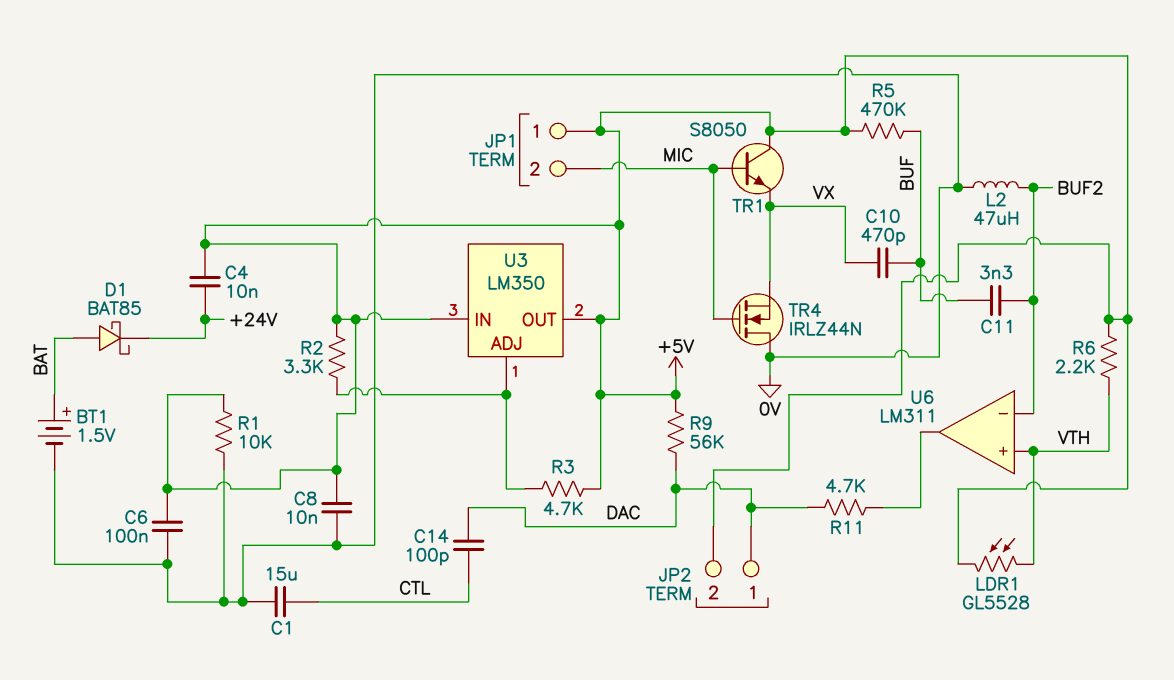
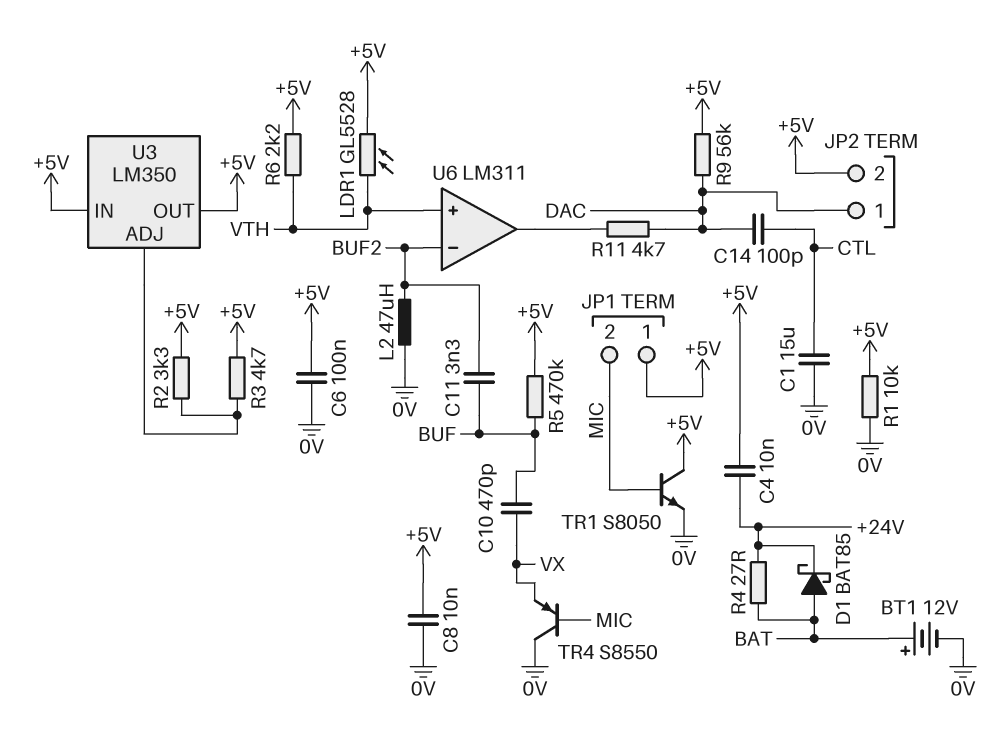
BT1: 1.5V (plus BAT, minus 0V) -> 12V (plus BAT, minus 0V)
R4: none -> 27 (+24V, BAT)
TR1: NPN S8050 (B MIC, C +5V, E VX) -> NPN S8050 (B MIC, C +5V, E 0V)
TR4: NMOS IRLZ44N (G MIC, D 0V, S VX) -> PNP S8550 (B MIC, C 0V, E VX)

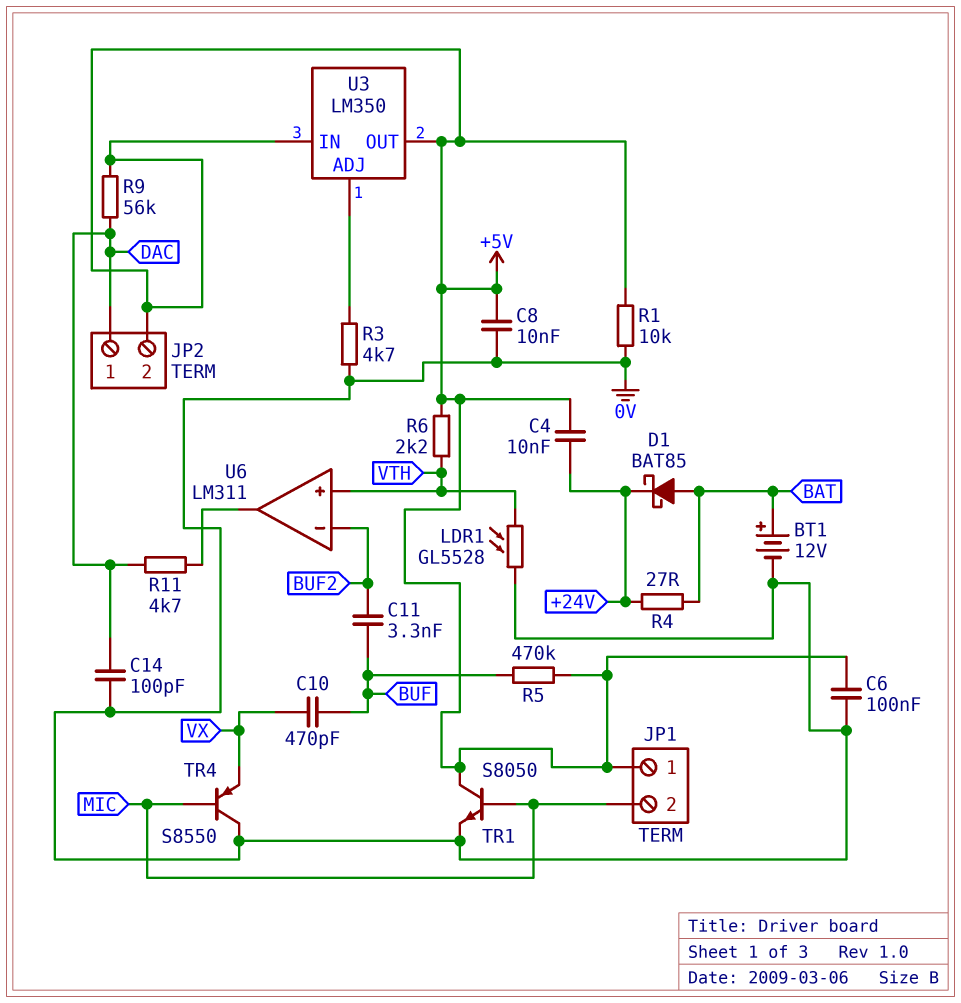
C1: 15uF (0V, CTL) -> none
C14: 100pF (CTL, DAC) -> 100pF (0V, DAC)
L2: 47uH (0V, BUF2) -> none
LDR1: GL5528 (+5V, VTH) -> GL5528 (0V, VTH)
R2: 3.3k (+5V, U3/ADJ) -> none
R3: 4.7k (+5V, U3/ADJ) -> 4.7k (0V, U3/ADJ)

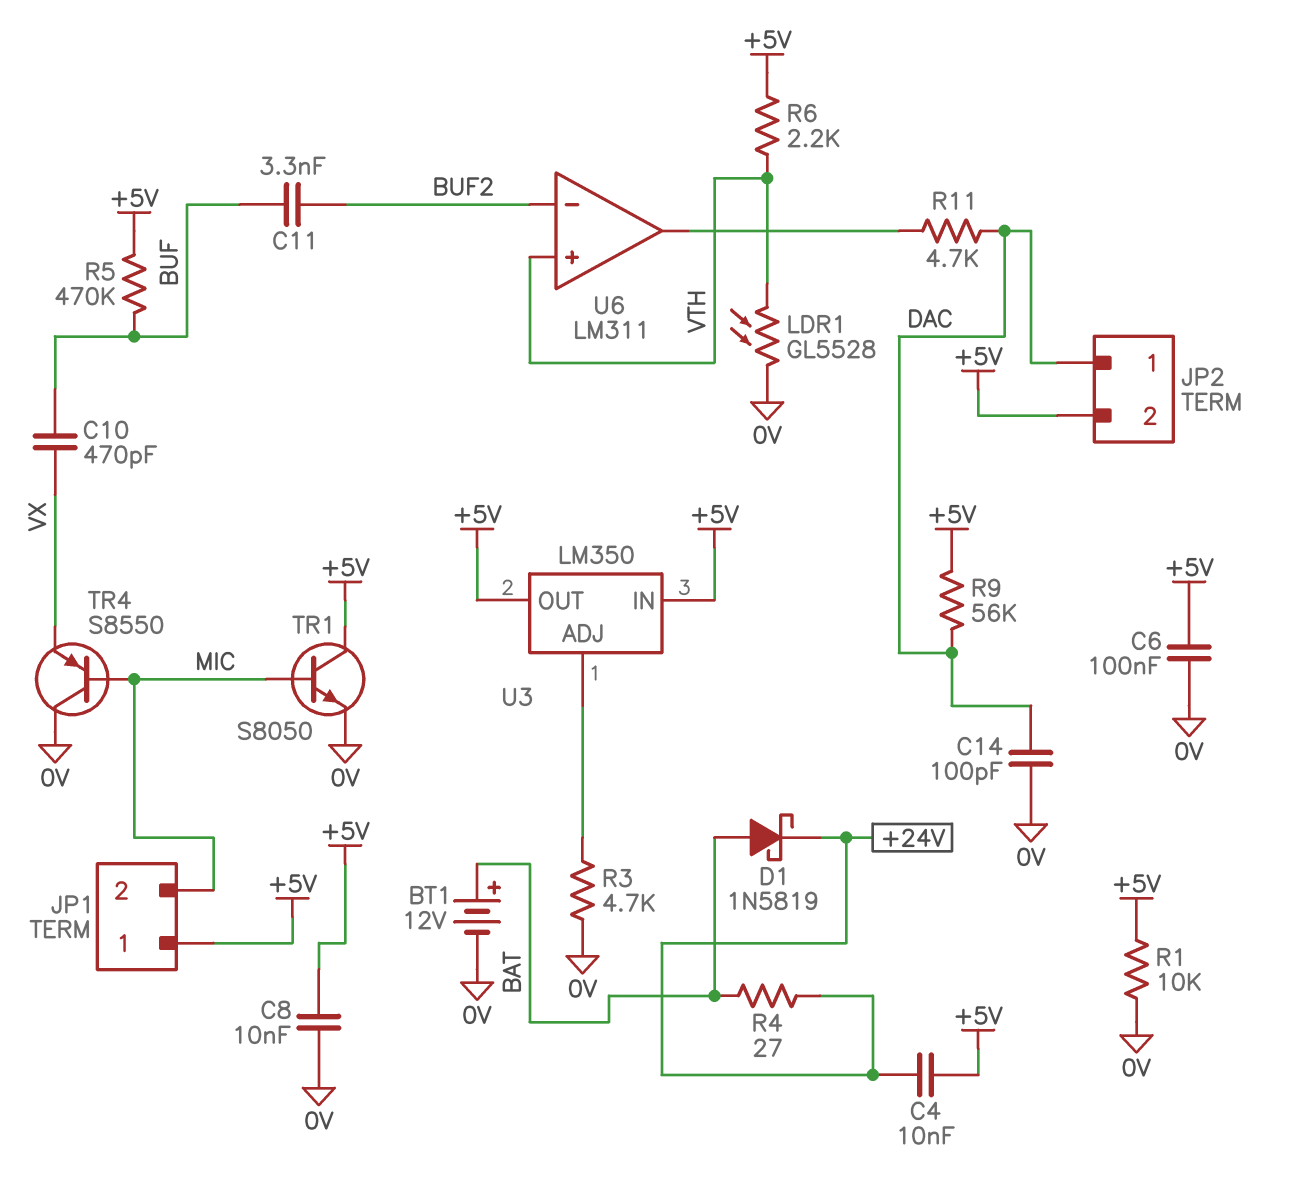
D1: schottky BAT85 (A BAT, K +24V) -> schottky 1N5819 (A BAT, K +24V)

